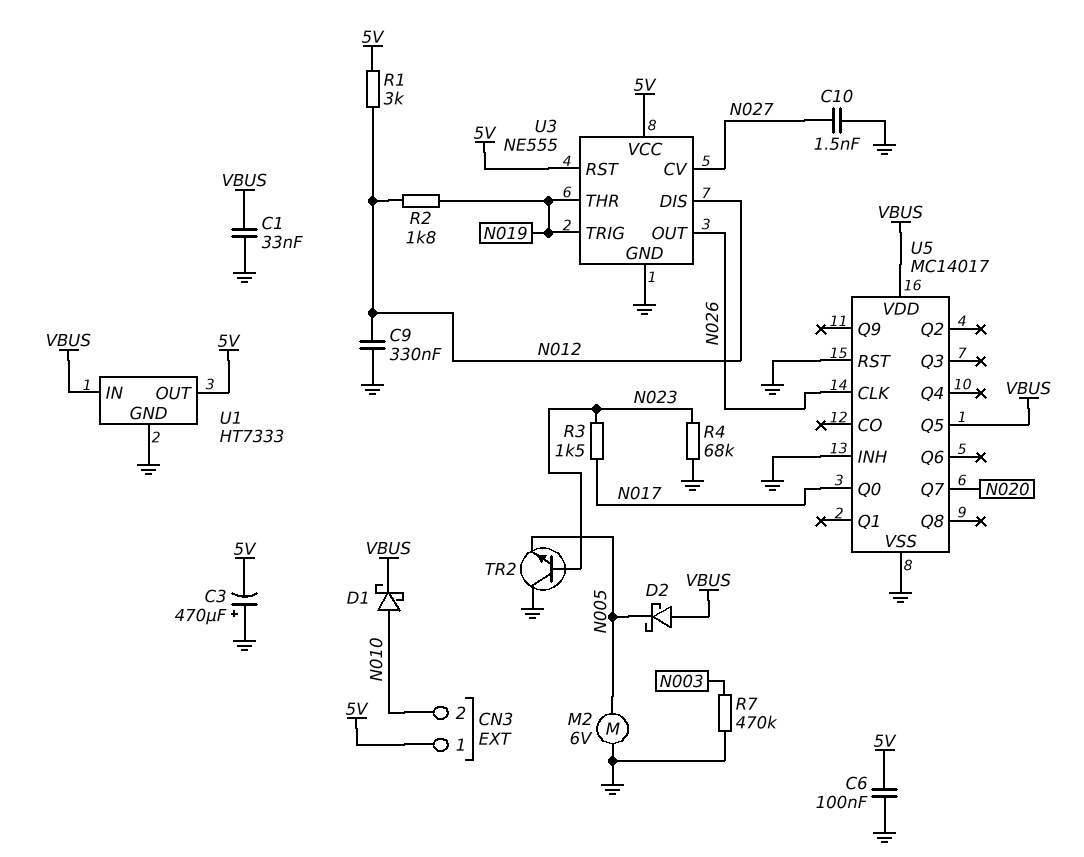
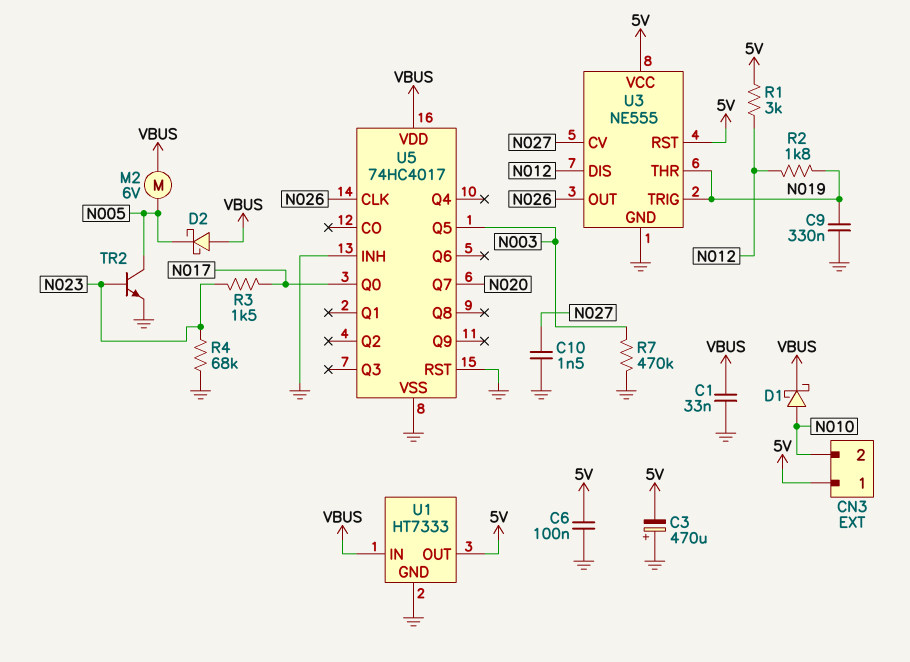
C9: 330nF (GND, N012) -> 330nF (GND, N019)
M2: motor 6V (GND, N005) -> motor 6V (N005, VBUS)
TR2: NPN (B N023, C GND, E N005) -> NPN (B N023, C N005, E GND)
U5: MC14017 -> 74HC4017
U5 pin Q5: VBUS -> N003

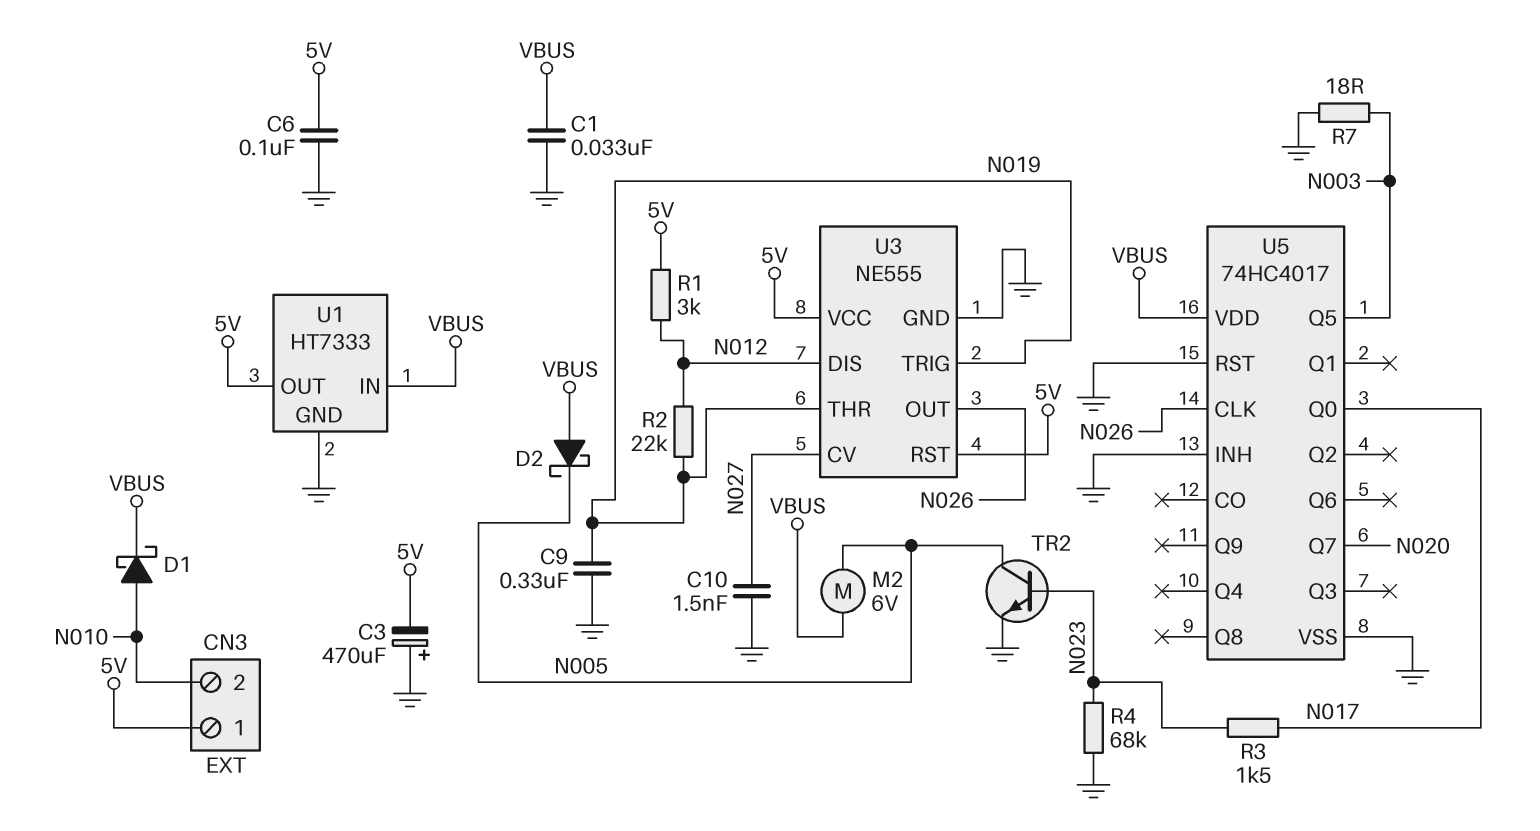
R2: 1.8k (N012, N019) -> 22k (N012, N019)
R7: 470k (GND, N003) -> 18 (GND, N003)

